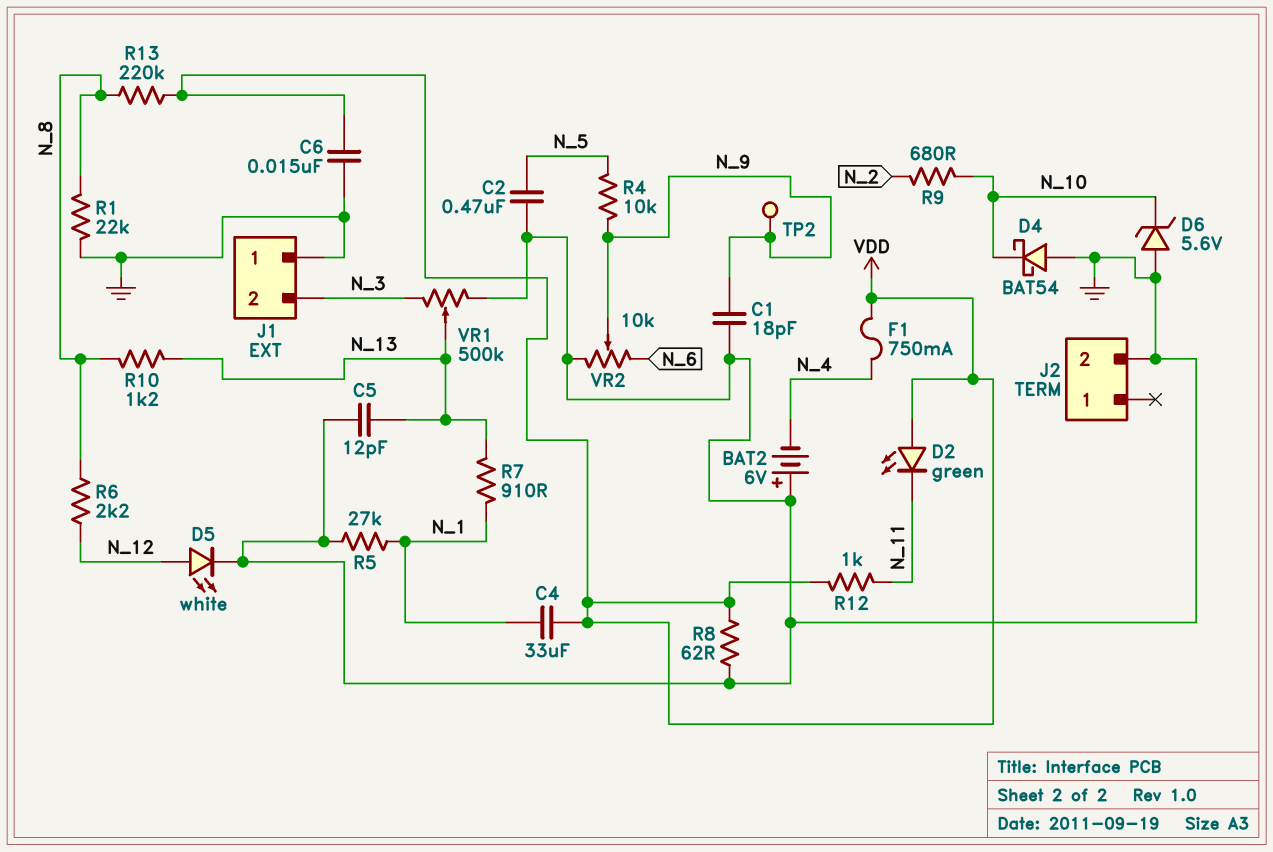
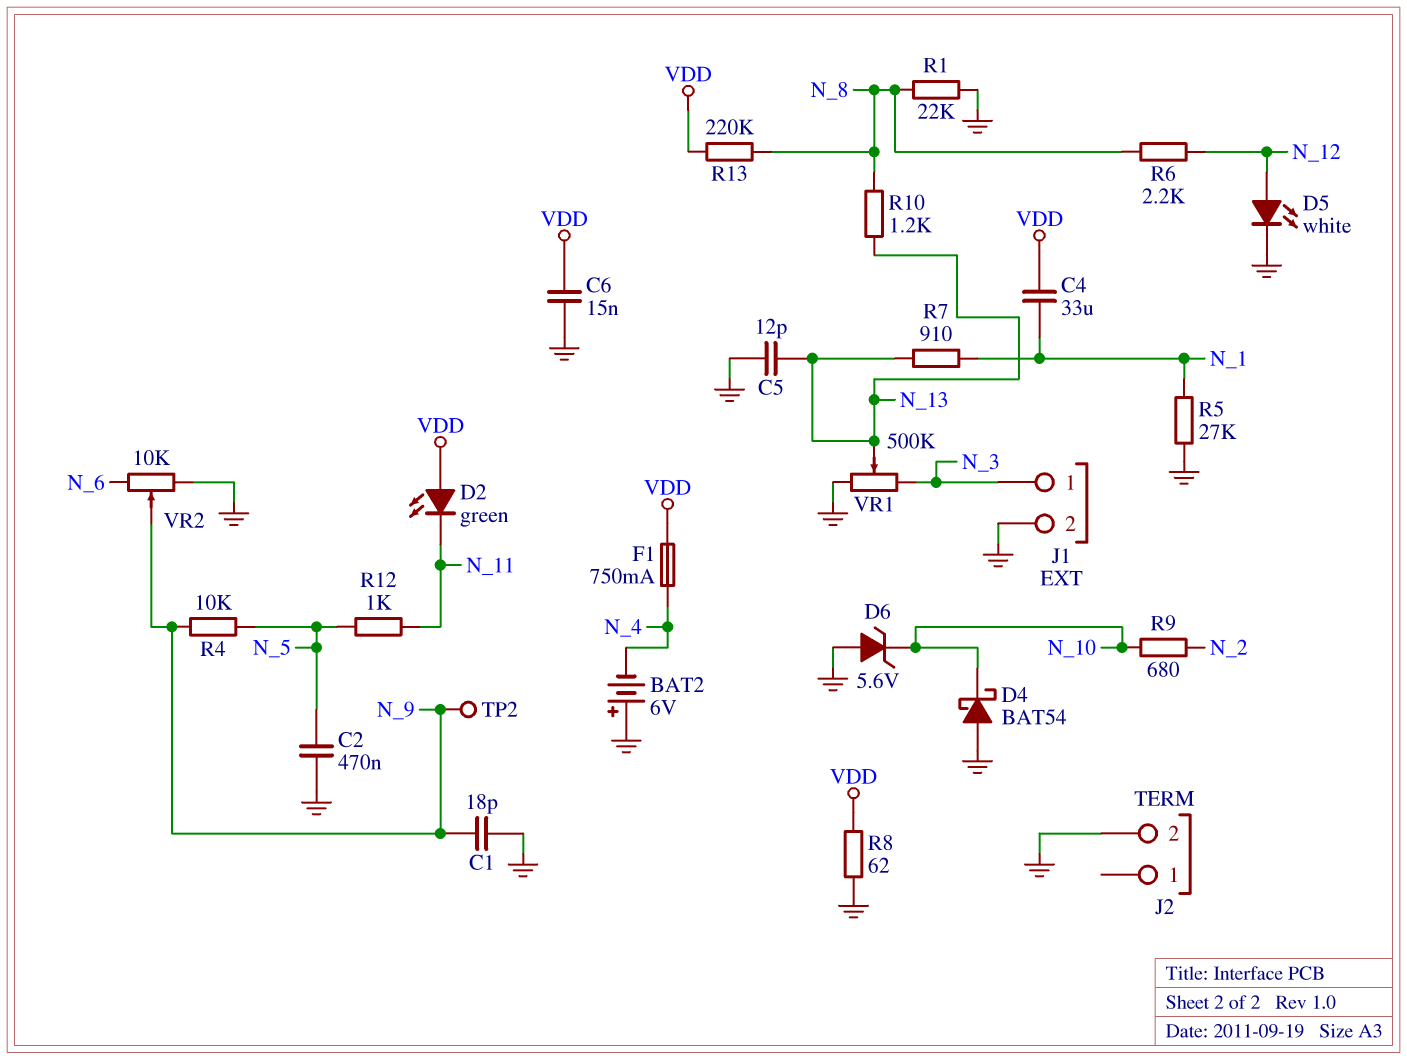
J1 pin 1: GND -> N_3
J1 pin 2: N_3 -> GND
R12: 1k (N_11, VDD) -> 1k (N_5, N_11)

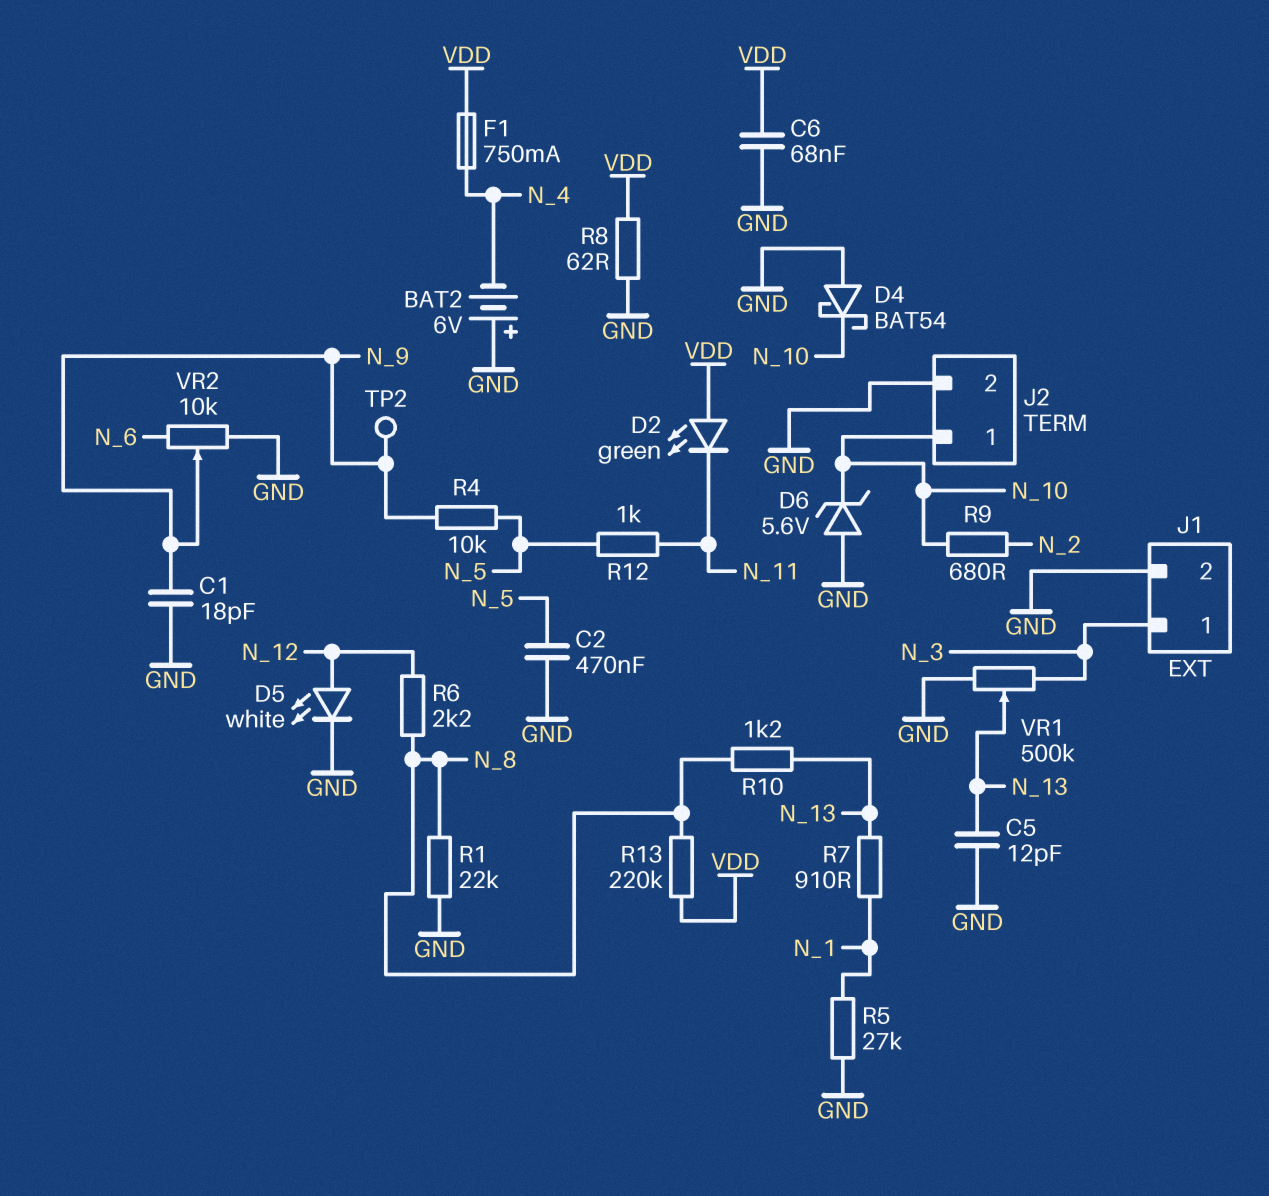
C4: 33uF (N_1, VDD) -> none
C6: 15nF (GND, VDD) -> 68nF (GND, VDD)
J2 pin 1: none -> N_10

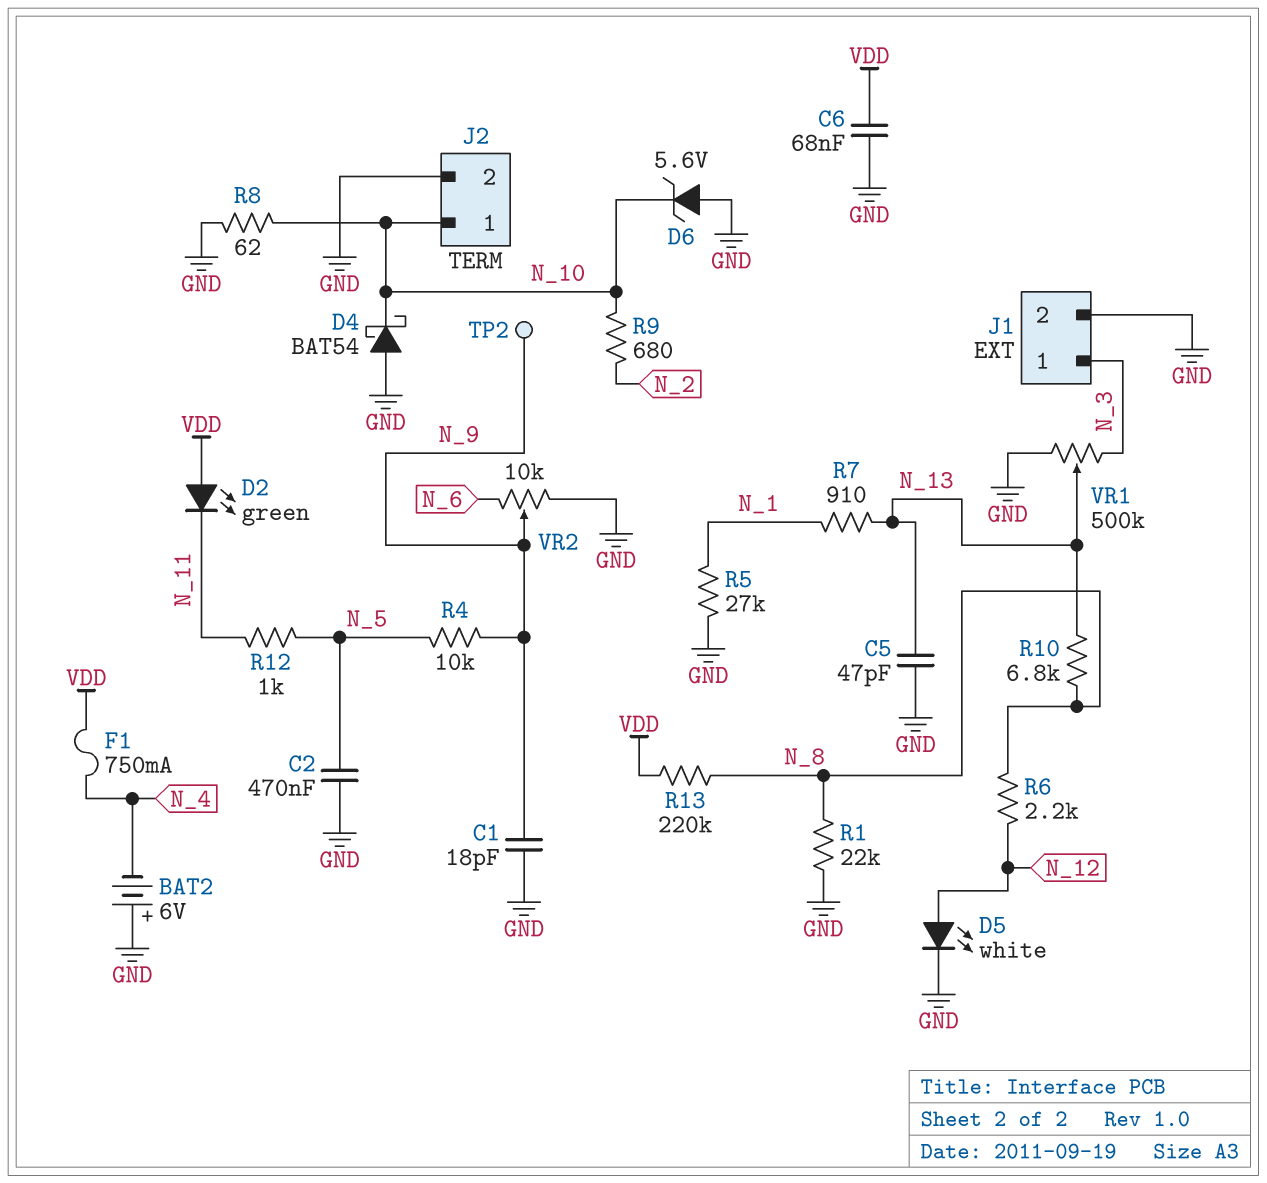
C5: 12pF (GND, N_13) -> 47pF (GND, N_13)
R8: 62 (GND, VDD) -> 62 (GND, N_10)
R10: 1.2k (N_8, N_13) -> 6.8k (N_8, N_13)

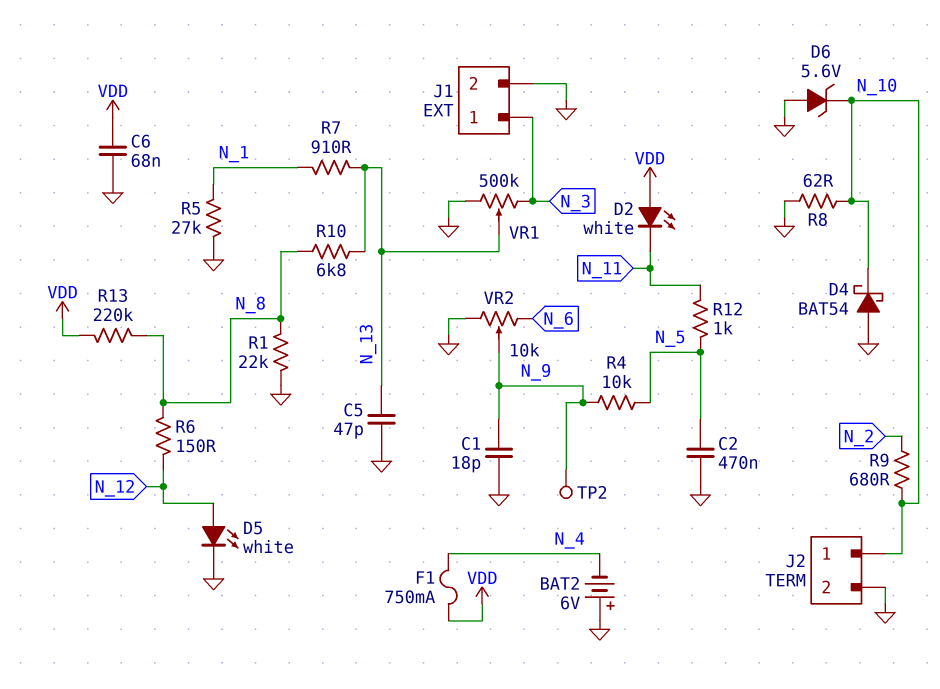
D2: LED green (A VDD, K N_11) -> LED white (A VDD, K N_11)
R6: 2.2k (N_8, N_12) -> 150 (N_8, N_12)

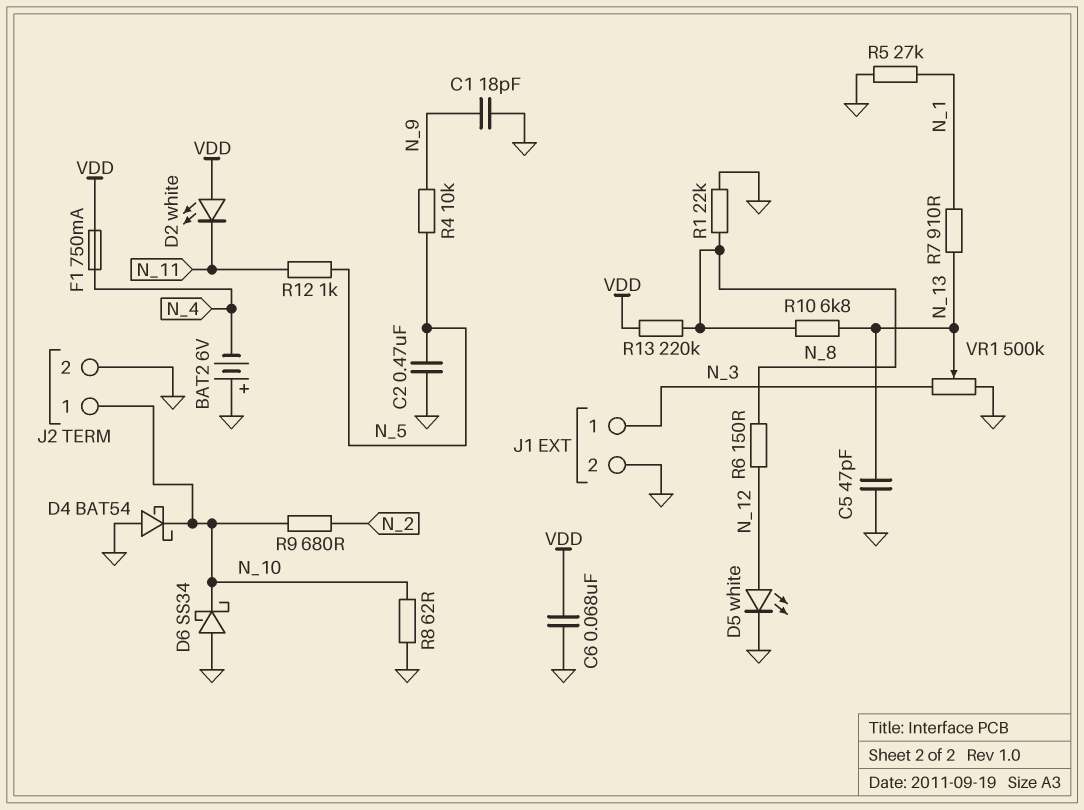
D6: zener 5.6V (A GND, K N_10) -> schottky SS34 (A GND, K N_10)
TP2: test point (N_9) -> none
VR2: 10k (GND, N_6, wiper N_9) -> none

